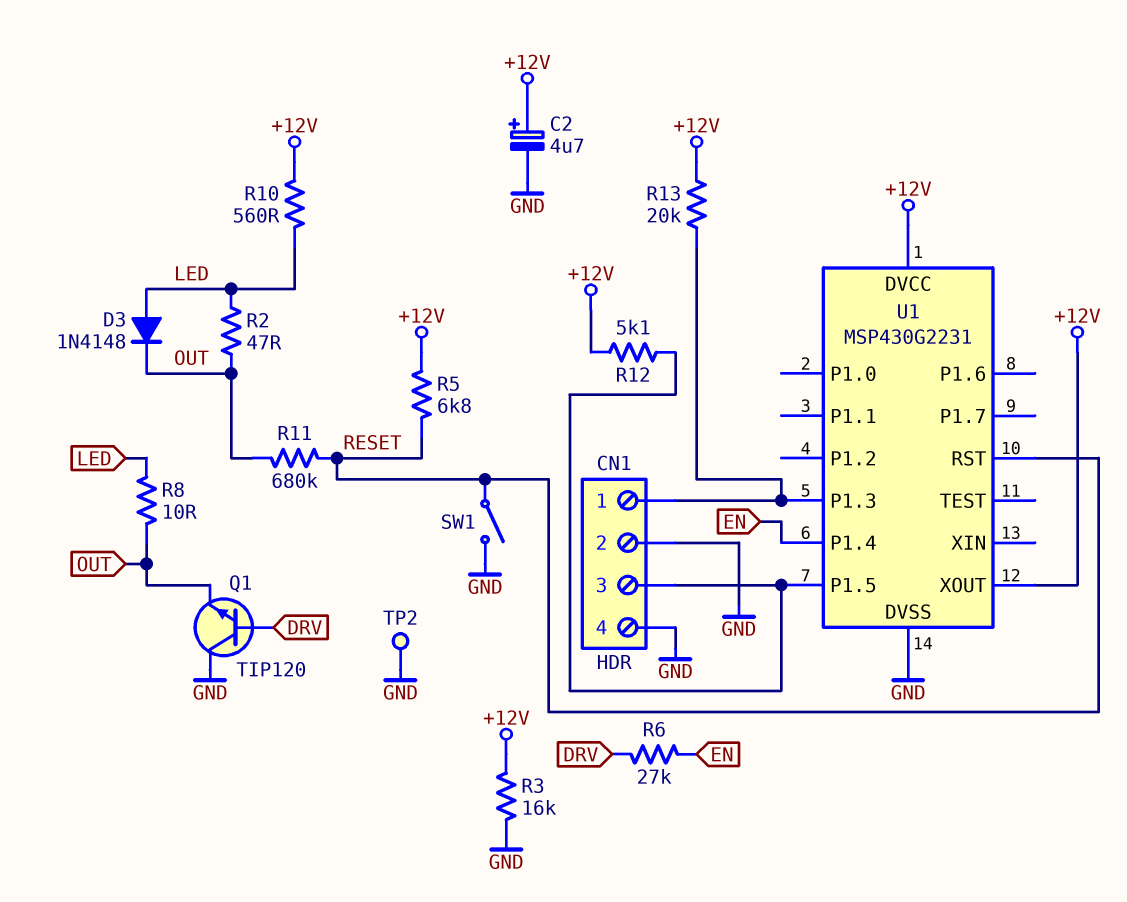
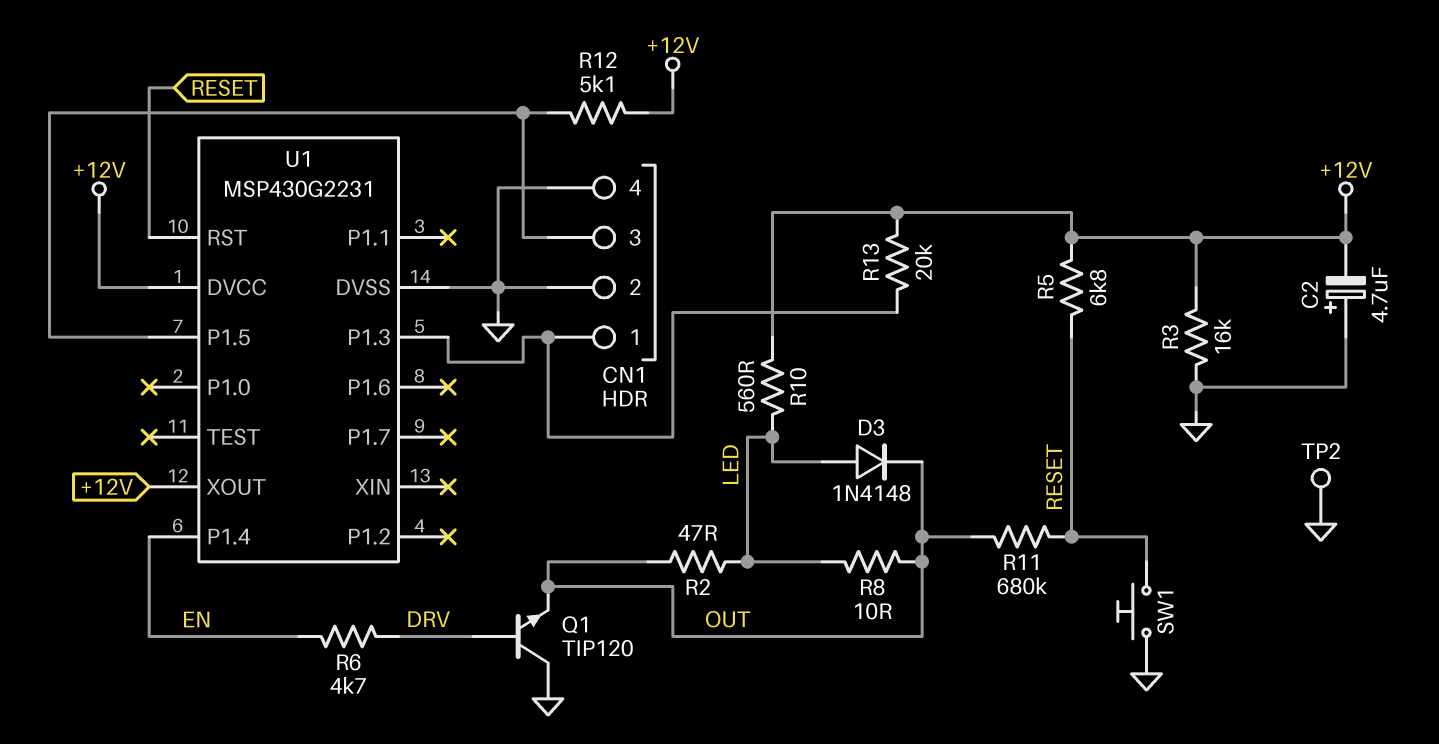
C2: 4.7uF (plus +12V, minus GND) -> 4.7uF (plus GND, minus +12V)
R6: 27k (DRV, EN) -> 4.7k (DRV, EN)
SW1: switch (GND, RESET) -> button (GND, RESET)

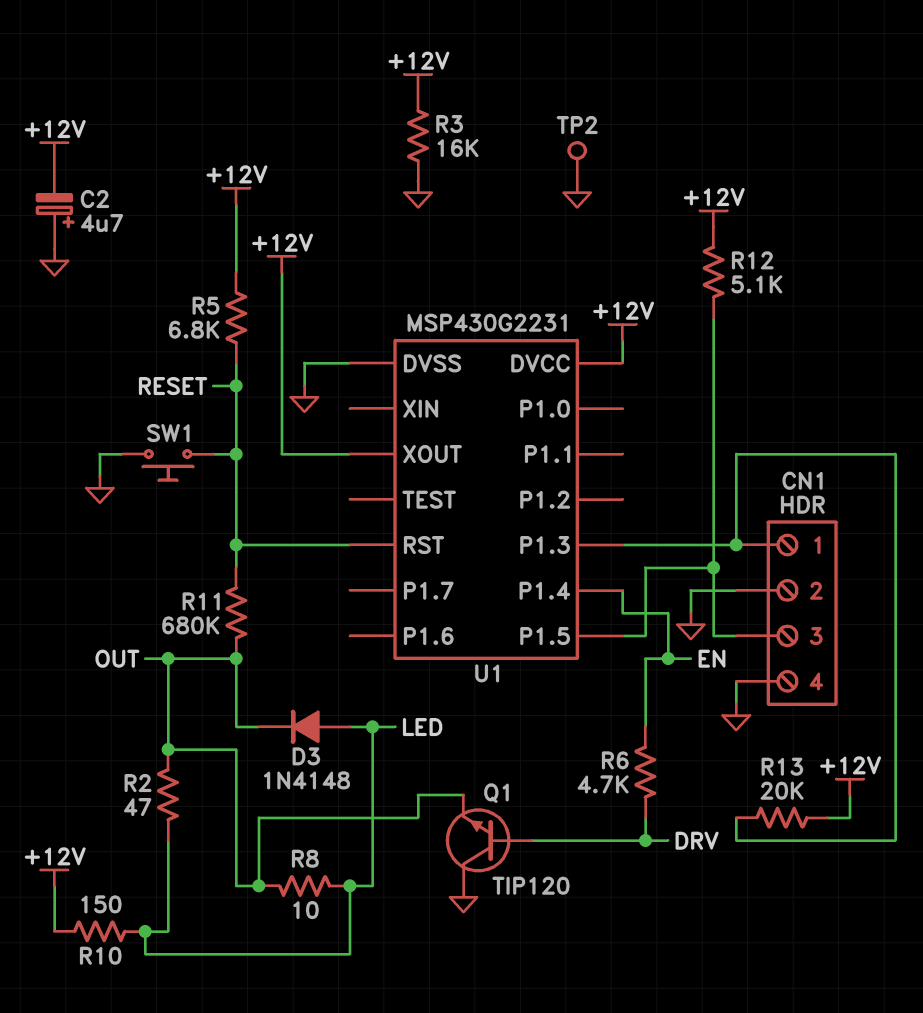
R10: 560 (+12V, LED) -> 150 (+12V, LED)

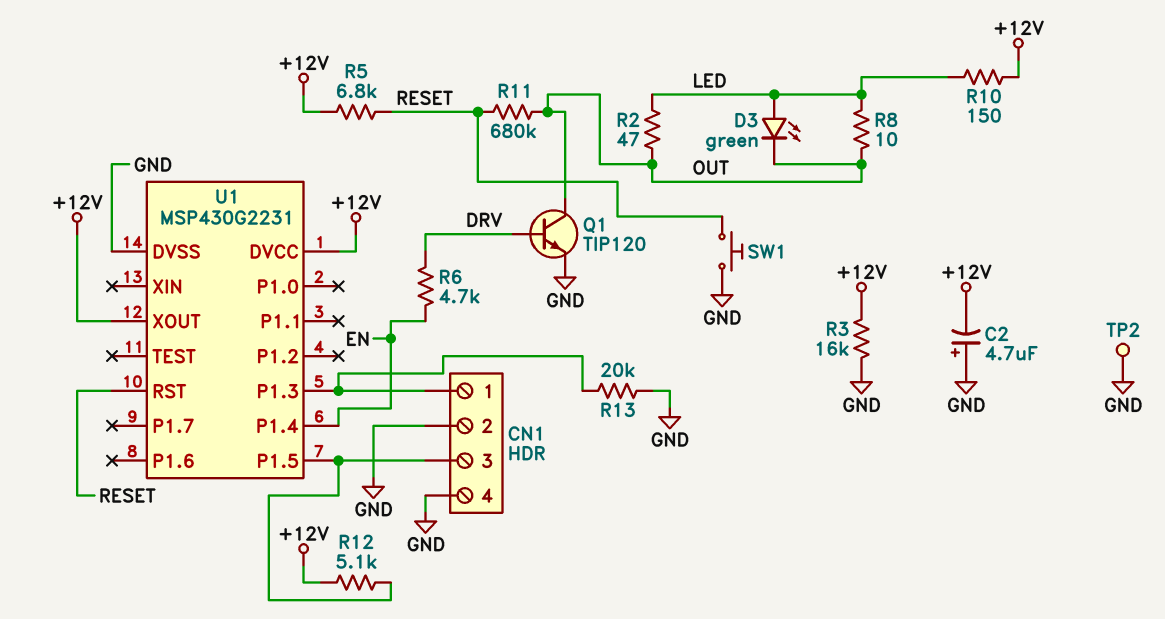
D3: diode 1N4148 (A LED, K OUT) -> LED green (A LED, K OUT)
Q1: NPN TIP120 (B DRV, C GND, E OUT) -> NPN TIP120 (B DRV, C OUT, E GND)
R13: 20k (+12V, CN1/1) -> 20k (CN1/1, GND)

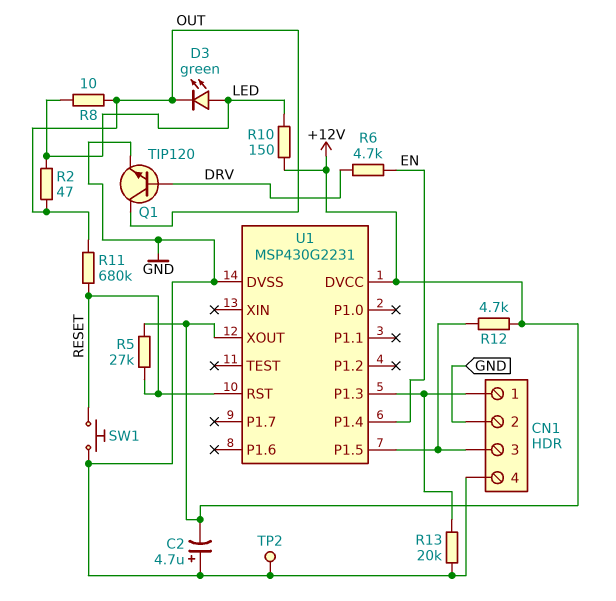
R3: 16k (+12V, GND) -> none
R5: 6.8k (+12V, RESET) -> 27k (+12V, RESET)
R12: 5.1k (+12V, CN1/3) -> 4.7k (+12V, CN1/3)

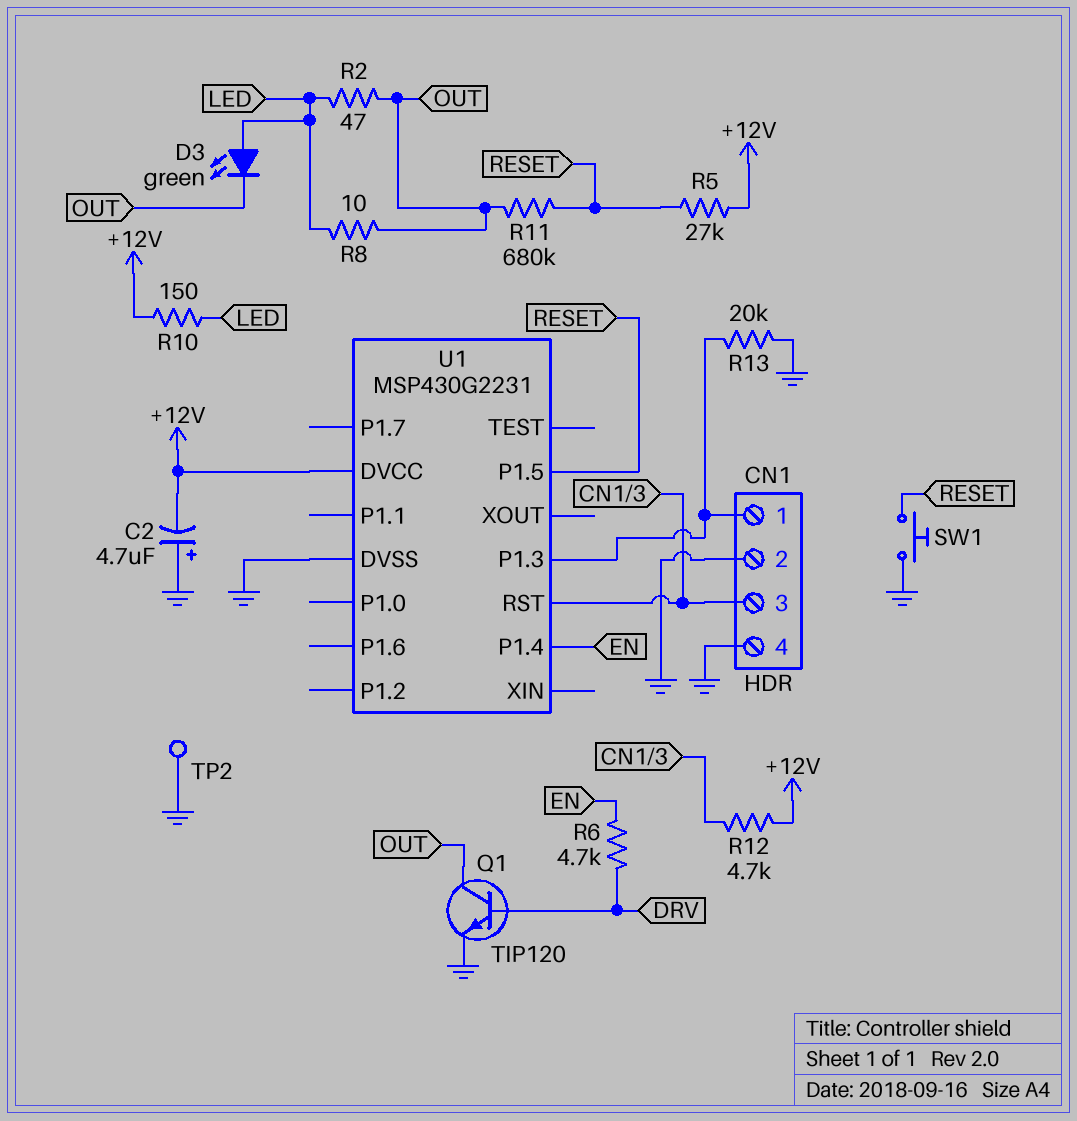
U1 pin P1.5: CN1/3 -> RESET
U1 pin RST: RESET -> CN1/3
U1 pin XOUT: +12V -> none

